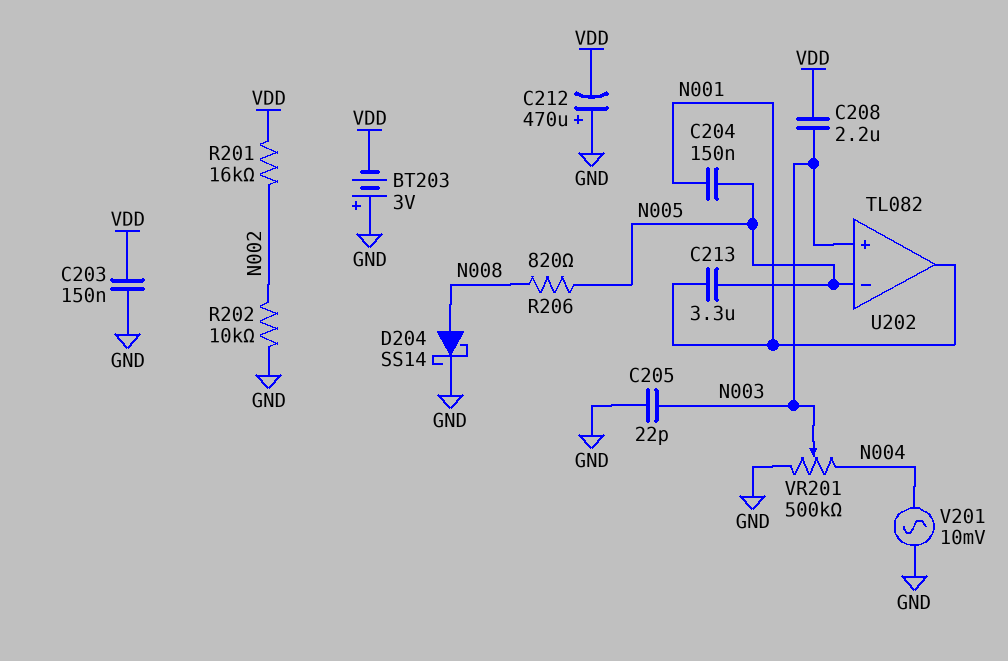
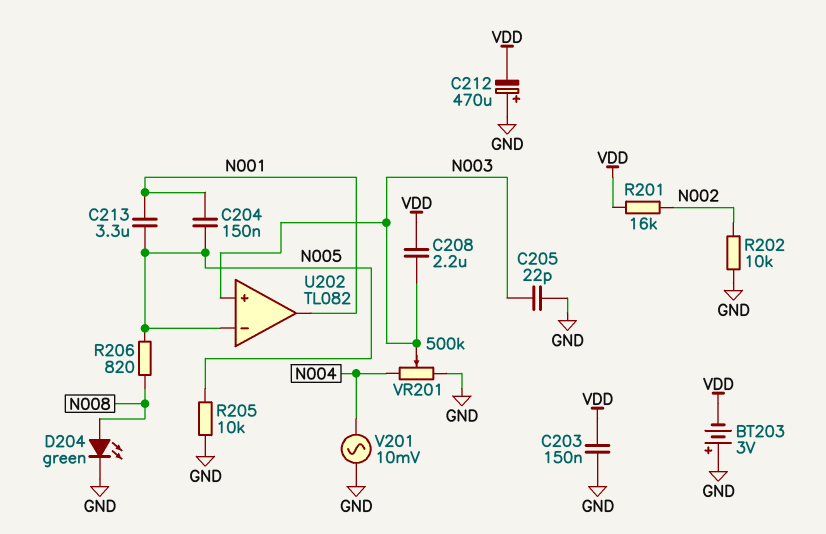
D204: schottky SS14 (A N008, K GND) -> LED green (A N008, K GND)
R205: none -> 10k (GND, N005)

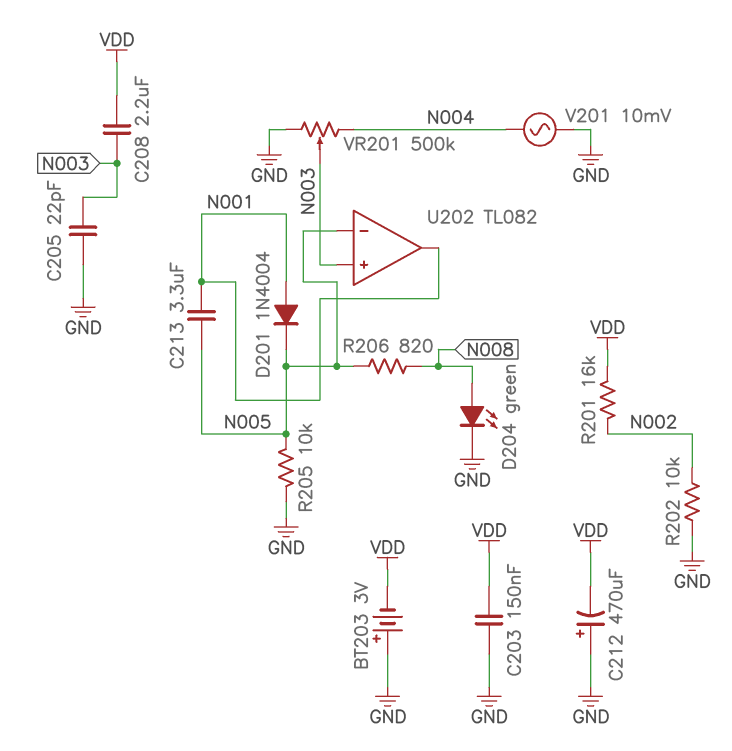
C204: 150nF (N001, N005) -> none
D201: none -> diode 1N4004 (A N001, K N005)

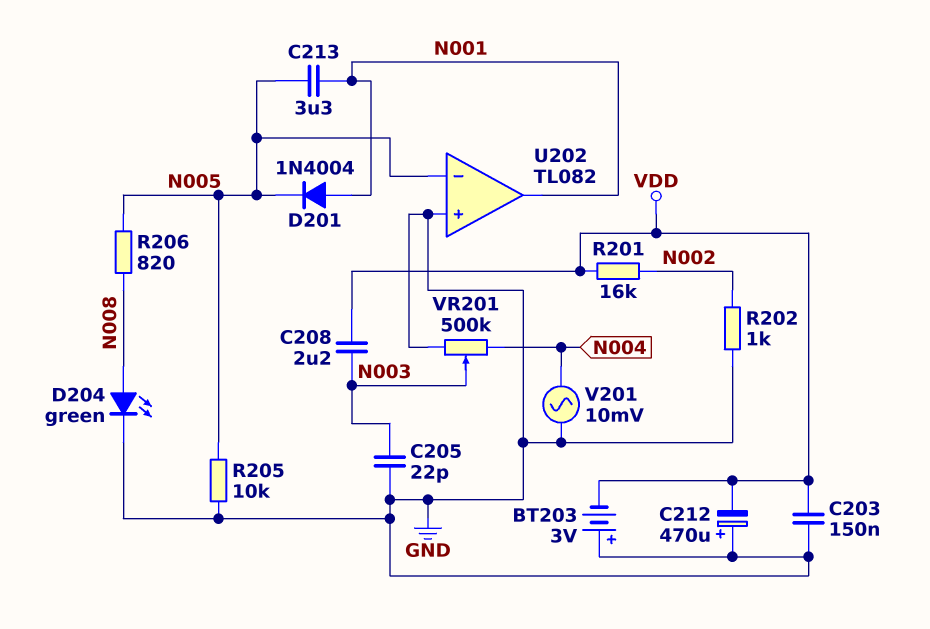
R202: 10k (GND, N002) -> 1k (GND, N002)
U202 pin in+: N003 -> GND

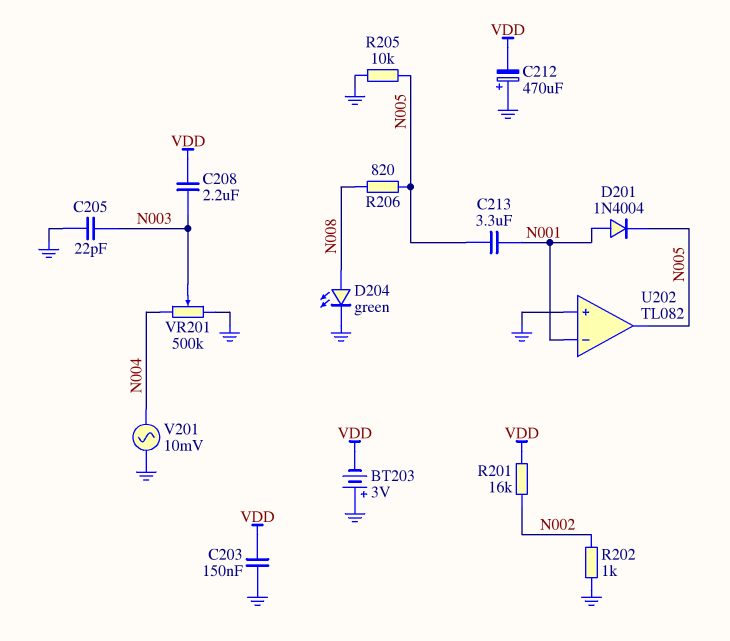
U202 pin in-: N005 -> N001
U202 pin out: N001 -> N005

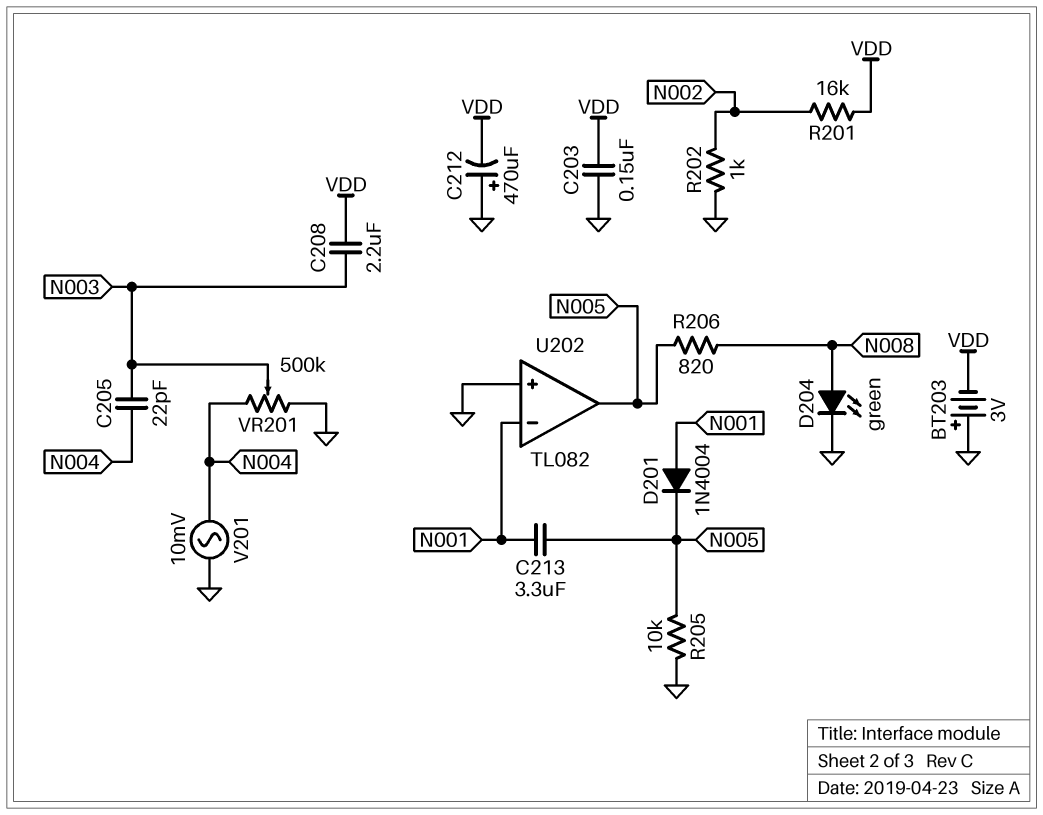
C205: 22pF (GND, N003) -> 22pF (N003, N004)

